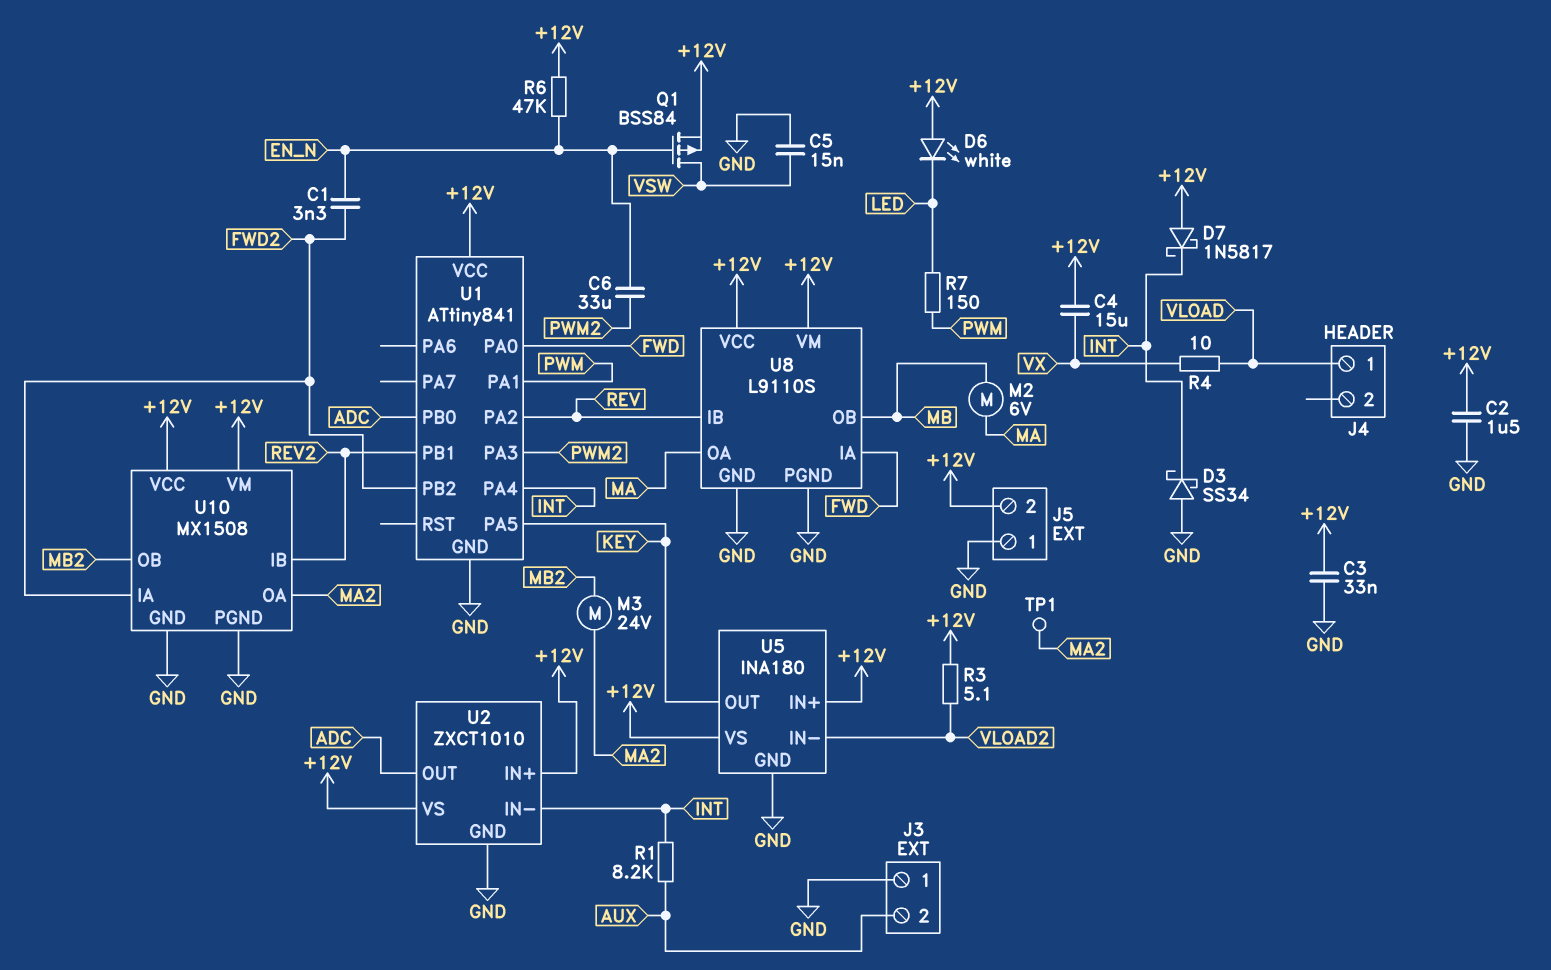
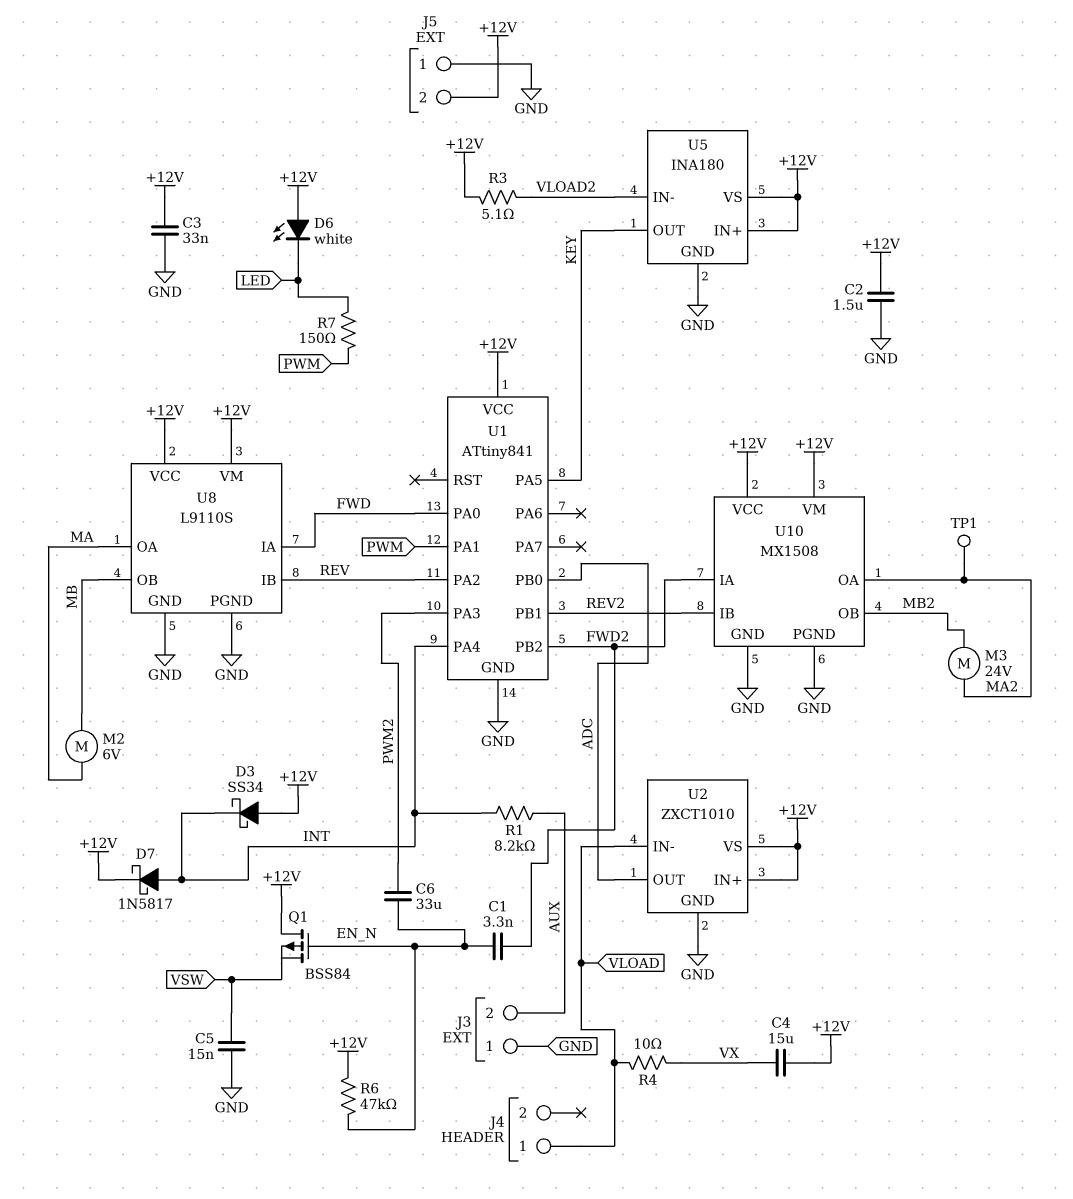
D3: schottky SS34 (A GND, K INT) -> schottky SS34 (A +12V, K INT)
D7: schottky 1N5817 (A +12V, K INT) -> schottky 1N5817 (A INT, K +12V)
Q1: PMOS BSS84 (G EN_N, D VSW, S +12V) -> PMOS BSS84 (G EN_N, D +12V, S VSW)
U2 pin IN-: INT -> VLOAD

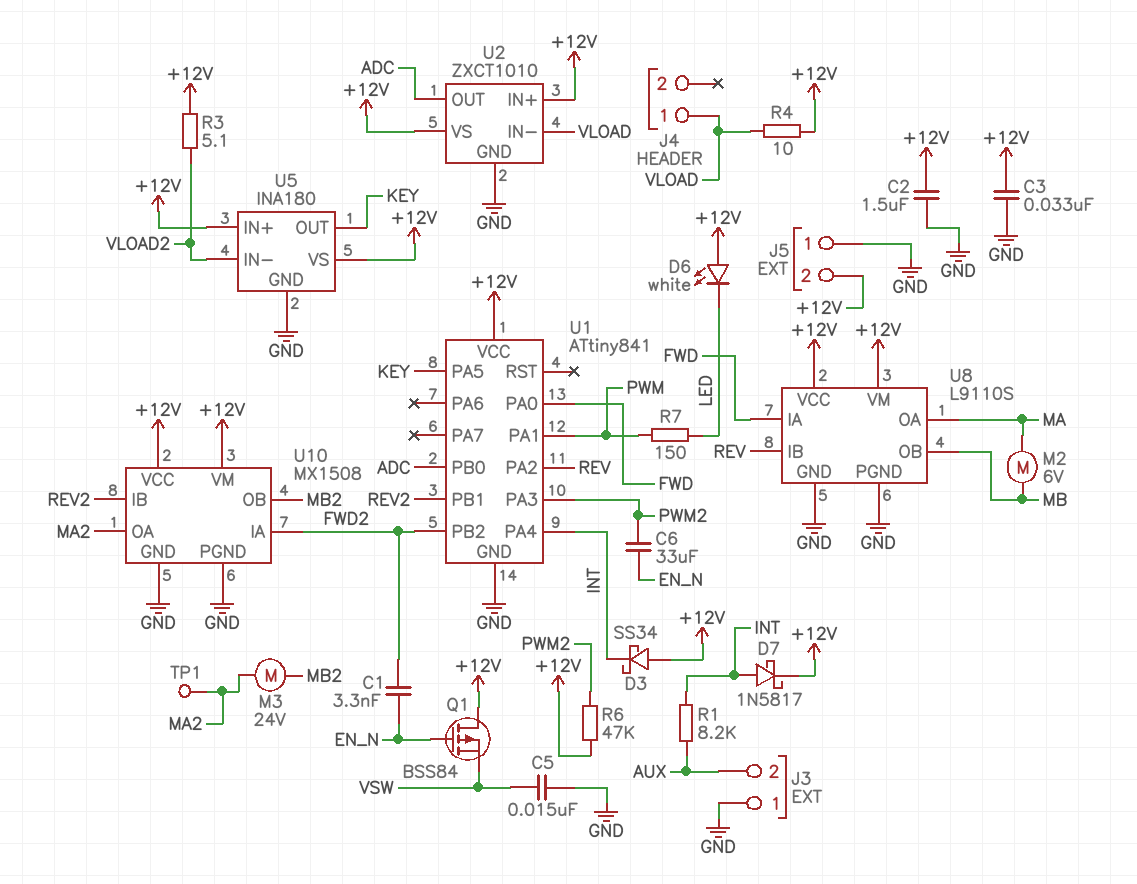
C4: 15uF (+12V, VX) -> none
R4: 10 (VLOAD, VX) -> 10 (+12V, VLOAD)
R6: 47k (+12V, EN_N) -> 47k (+12V, PWM2)

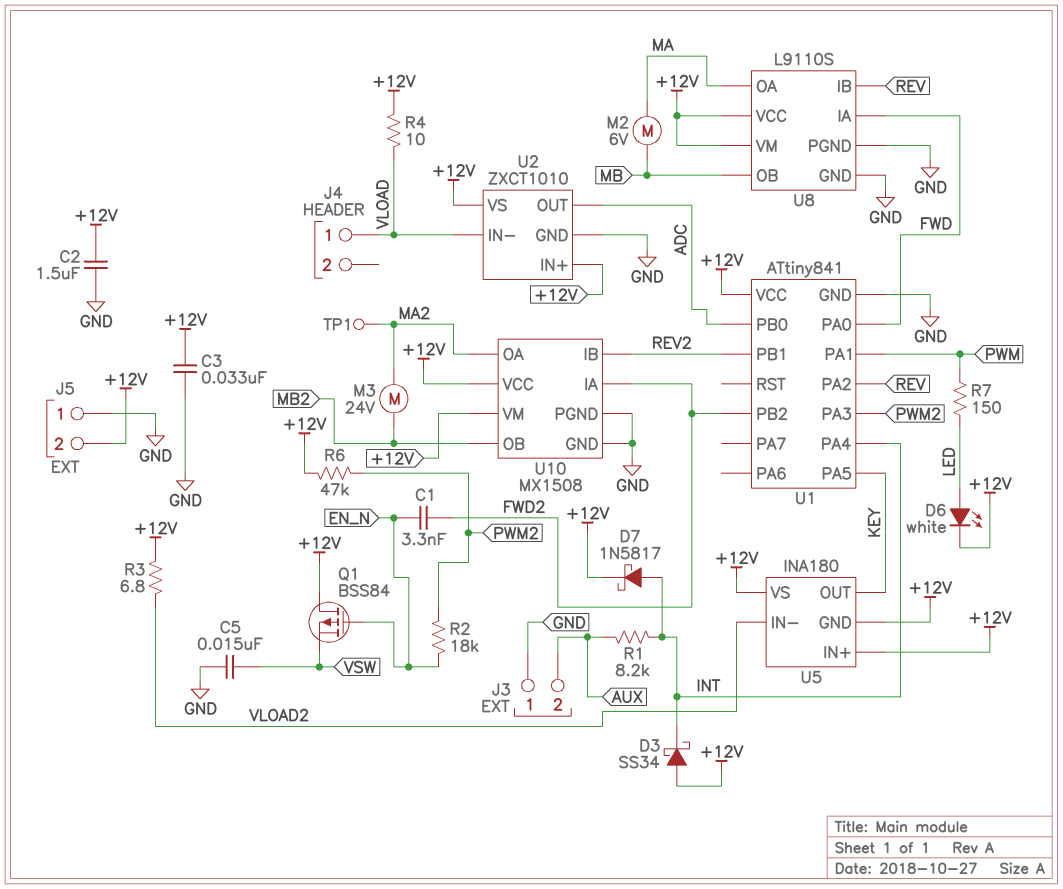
C6: 33uF (EN_N, PWM2) -> none
D6: LED white (A +12V, K LED) -> LED white (A LED, K +12V)
R2: none -> 18k (EN_N, PWM2)
R3: 5.1 (+12V, VLOAD2) -> 6.8 (+12V, VLOAD2)
U5 pin GND: GND -> +12V

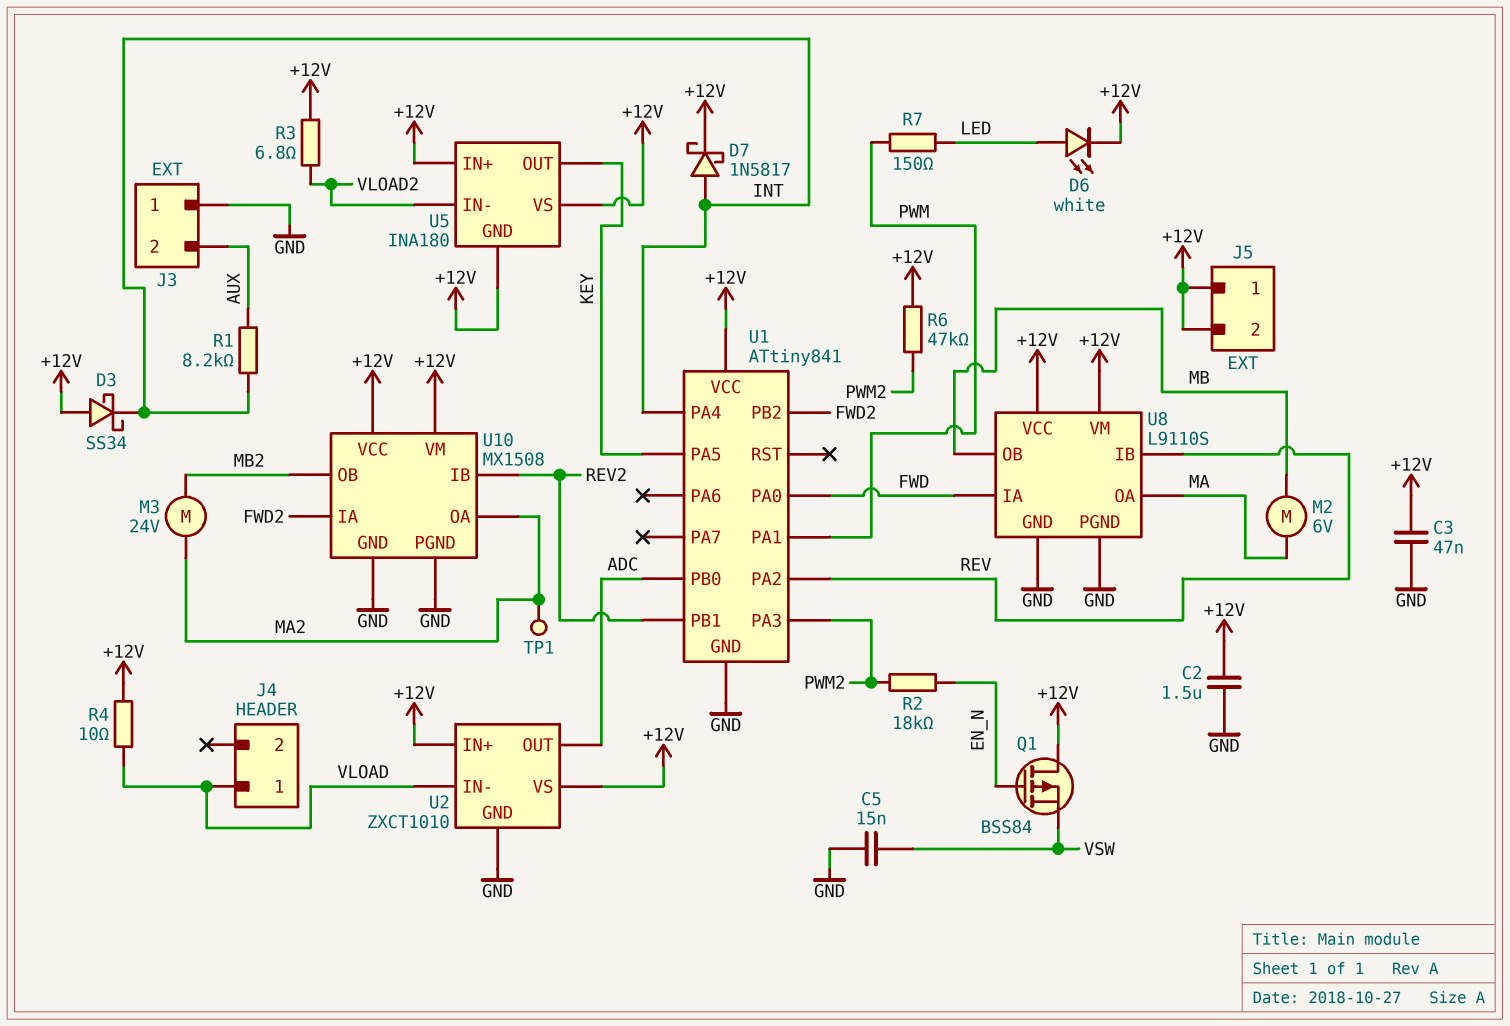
C1: 3.3nF (EN_N, FWD2) -> none
C3: 33nF (+12V, GND) -> 47nF (+12V, GND)
J5 pin 1: GND -> +12V

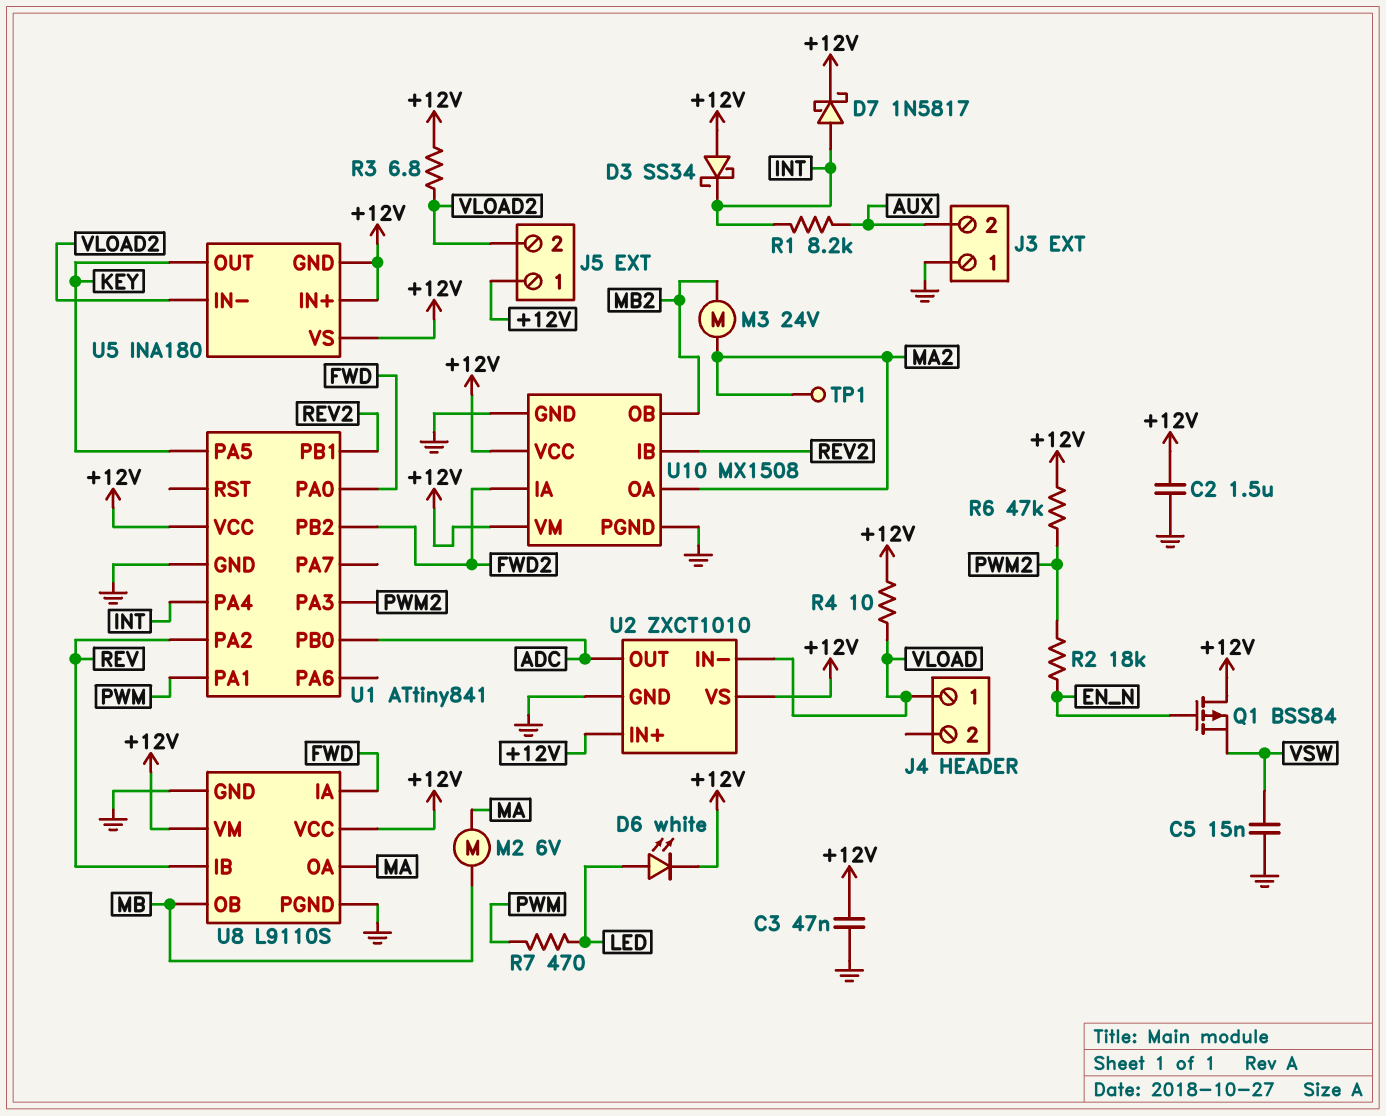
J5 pin 2: +12V -> VLOAD2
R7: 150 (LED, PWM) -> 470 (LED, PWM)

